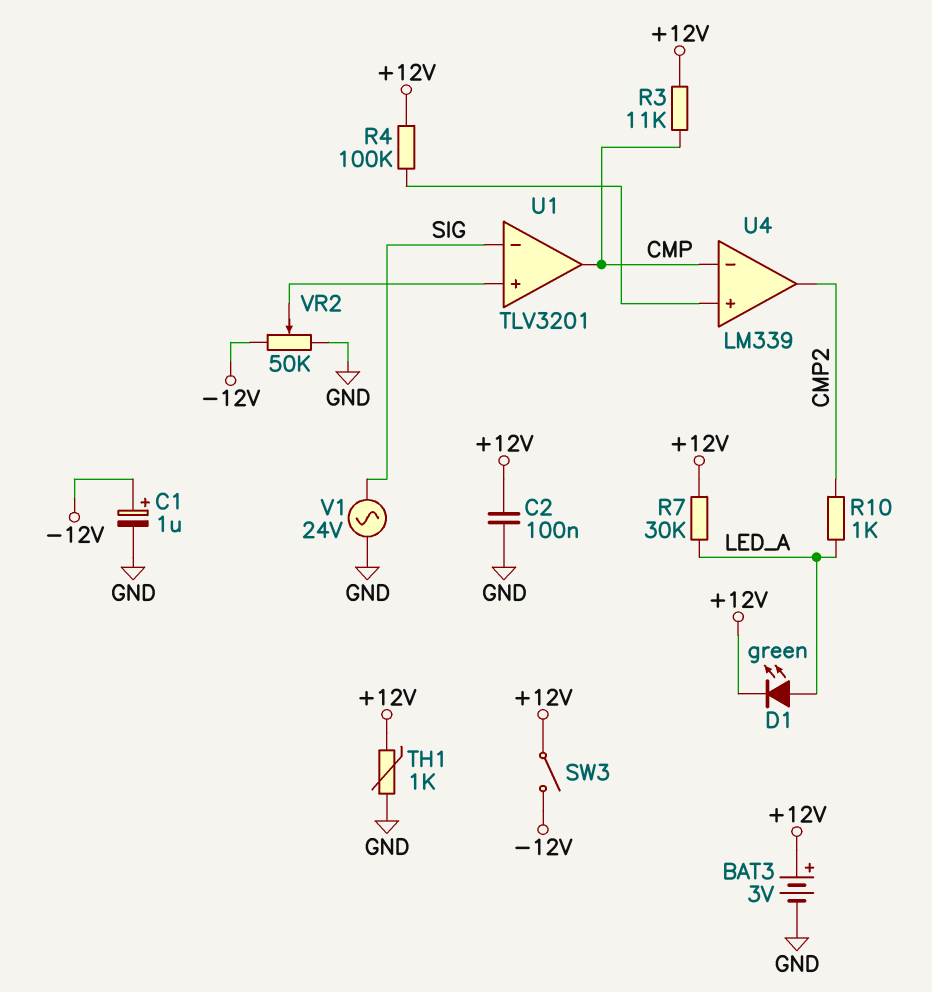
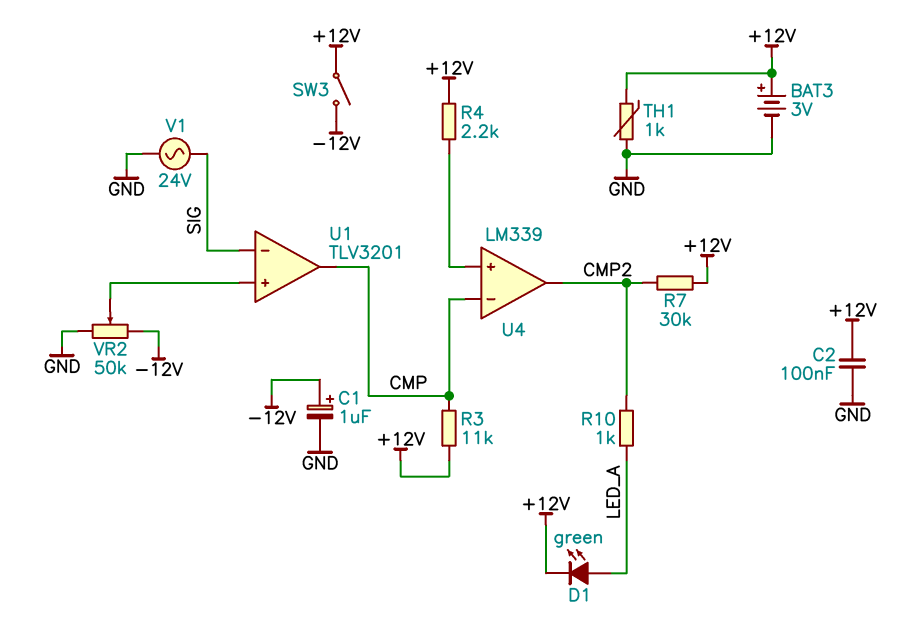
R4: 100k (+12V, U4/in+) -> 2.2k (+12V, U4/in+)
R7: 30k (+12V, LED_A) -> 30k (+12V, CMP2)

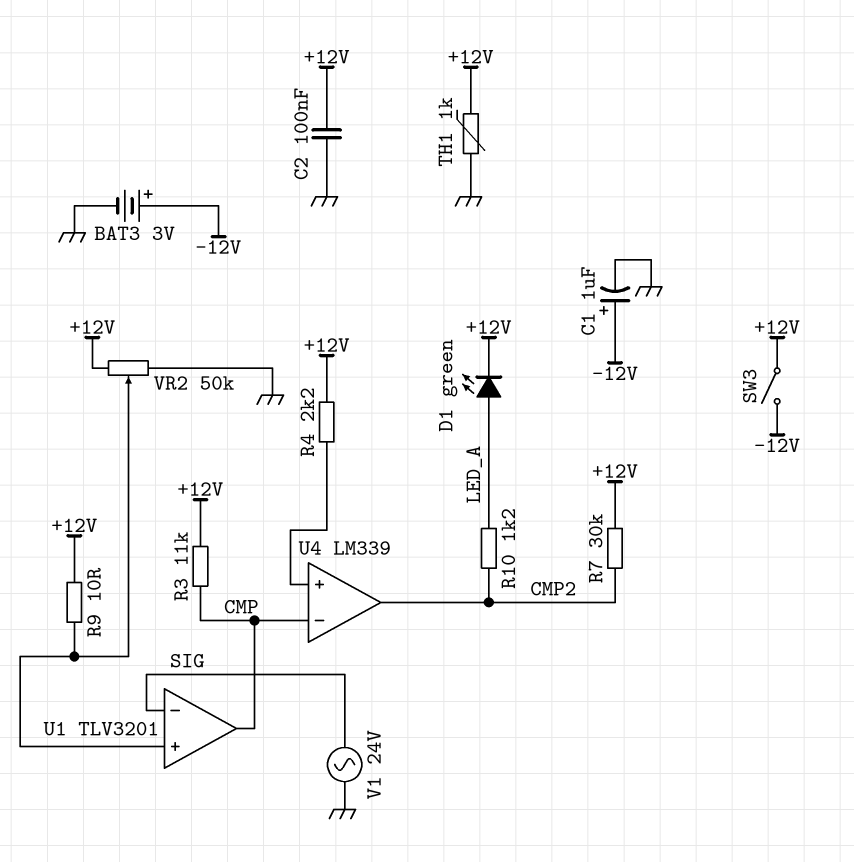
BAT3: 3V (plus +12V, minus GND) -> 3V (plus -12V, minus GND)
R9: none -> 10 (+12V, U1/in+)
R10: 1k (CMP2, LED_A) -> 1.2k (CMP2, LED_A)
VR2: 50k (-12V, GND, wiper U1/in+) -> 50k (+12V, GND, wiper U1/in+)

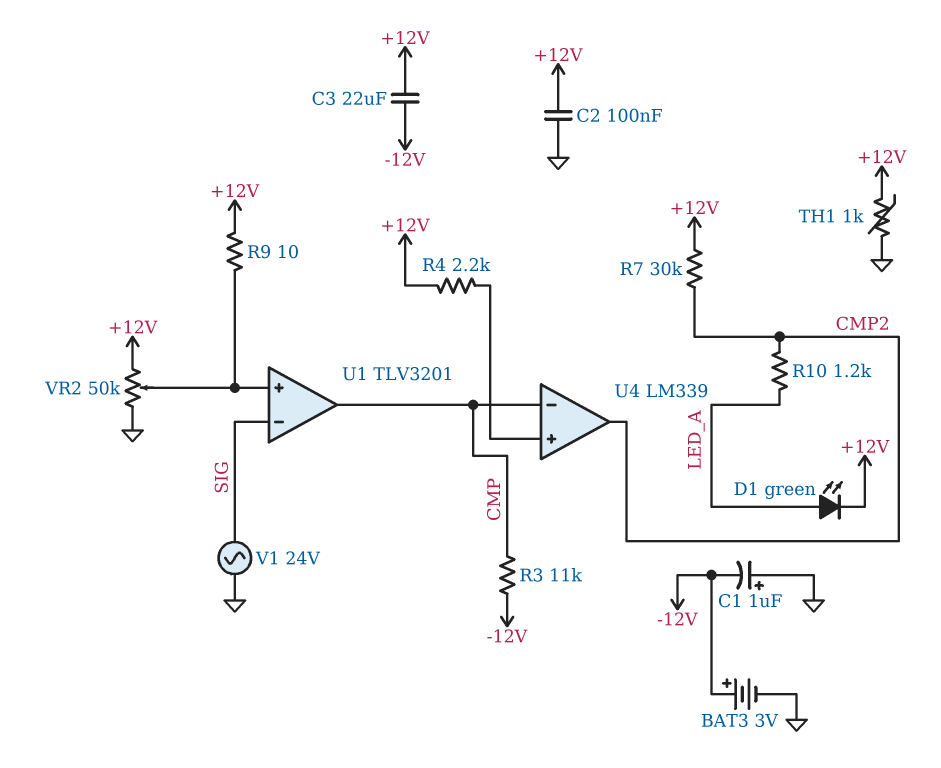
C1: 1uF (plus -12V, minus GND) -> 1uF (plus GND, minus -12V)
C3: none -> 22uF (+12V, -12V)
R3: 11k (+12V, CMP) -> 11k (-12V, CMP)
SW3: switch (+12V, -12V) -> none

